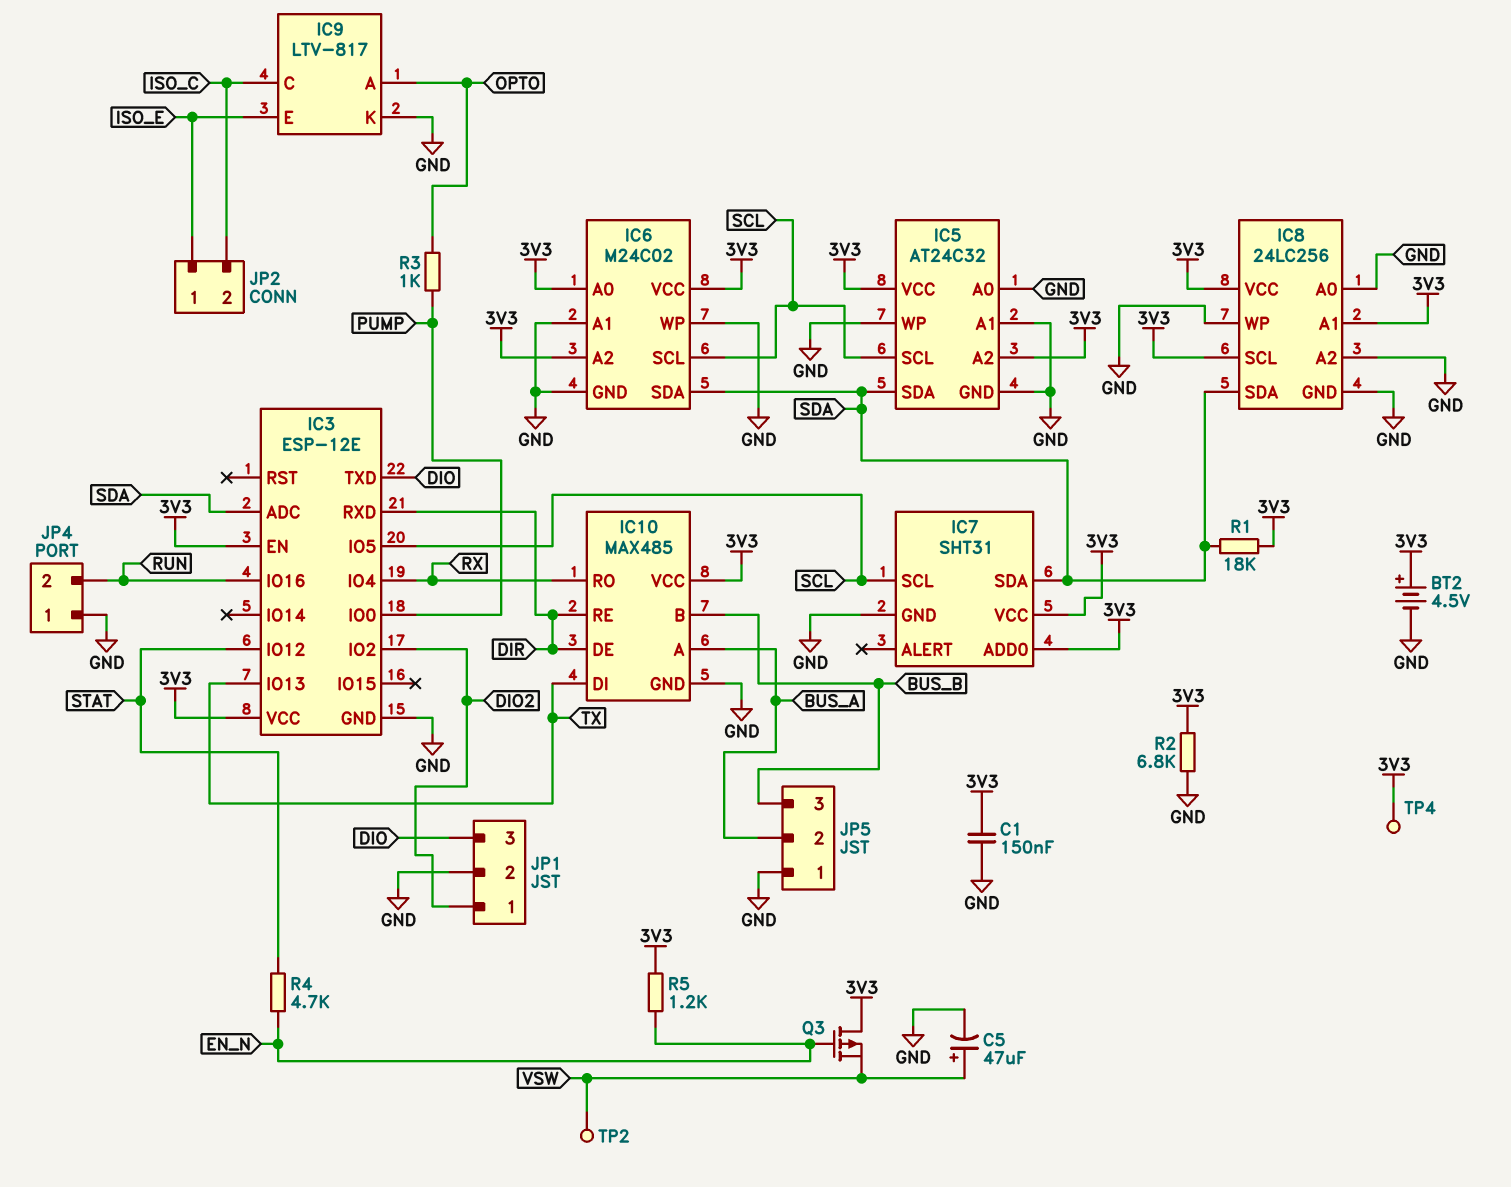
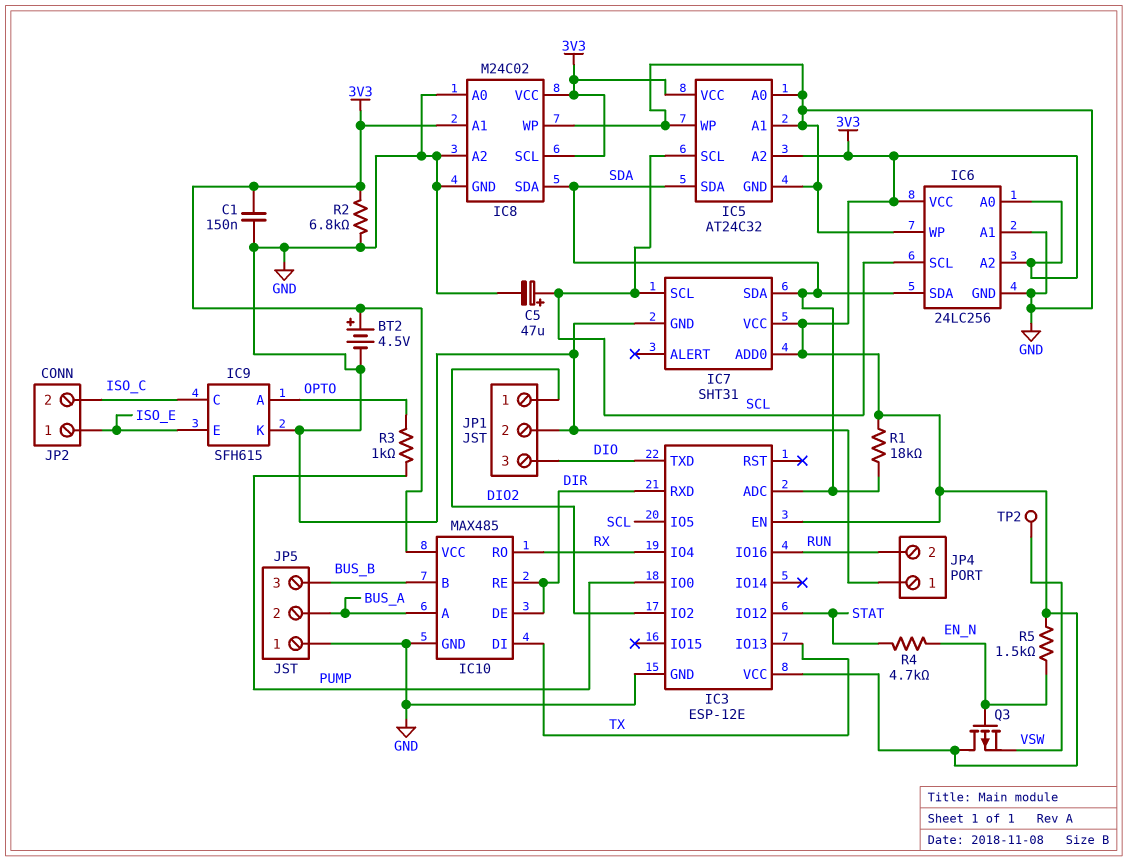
C5: 47uF (plus VSW, minus GND) -> 47uF (plus SCL, minus GND)
IC6: M24C02 -> 24LC256
IC8: 24LC256 -> M24C02
IC9: LTV-817 -> SFH615
R5: 1.2k (3V3, EN_N) -> 1.5k (3V3, EN_N)
TP4: test point (3V3) -> none

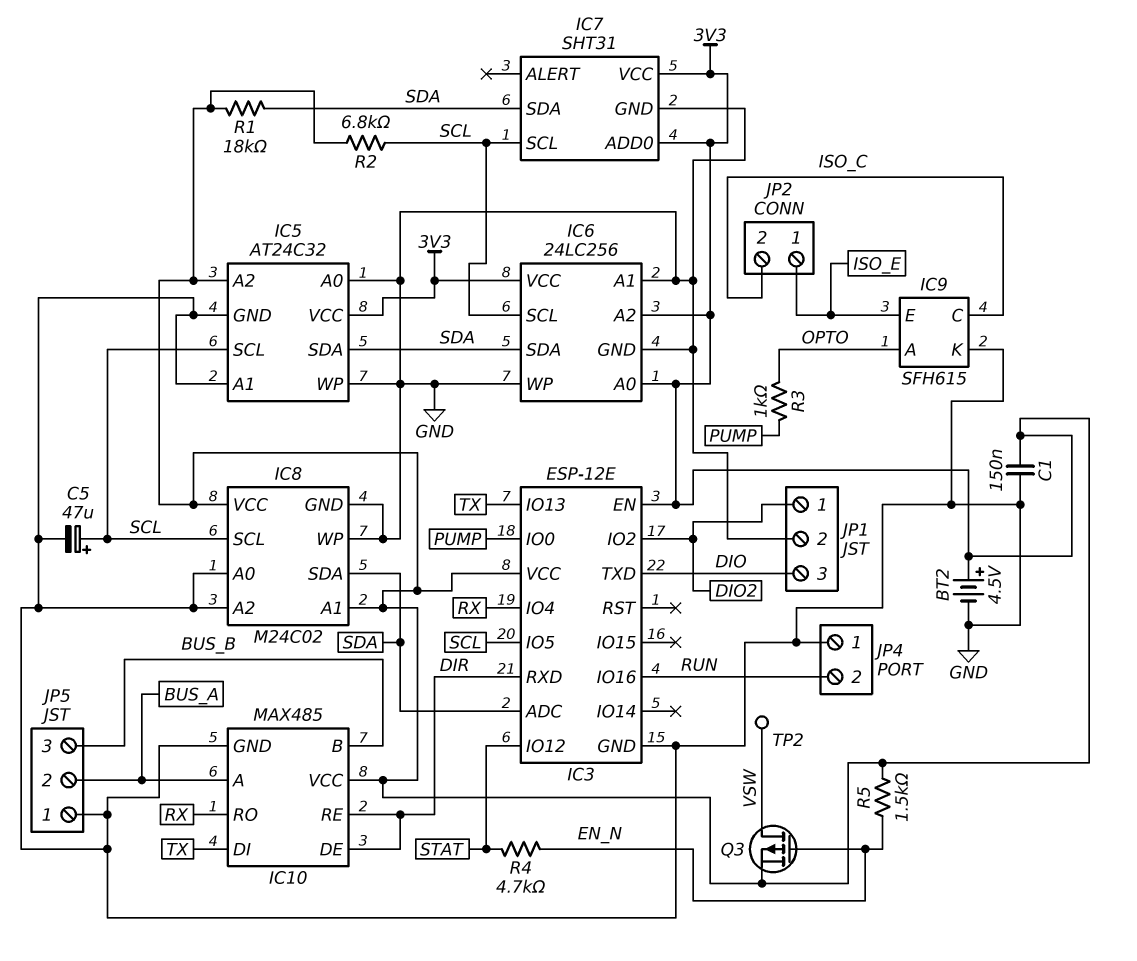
IC8 pin SCL: 3V3 -> SCL
Q3: PMOS (G EN_N, D 3V3, S VSW) -> PMOS (G EN_N, D VSW, S 3V3)
R2: 6.8k (3V3, GND) -> 6.8k (3V3, SCL)

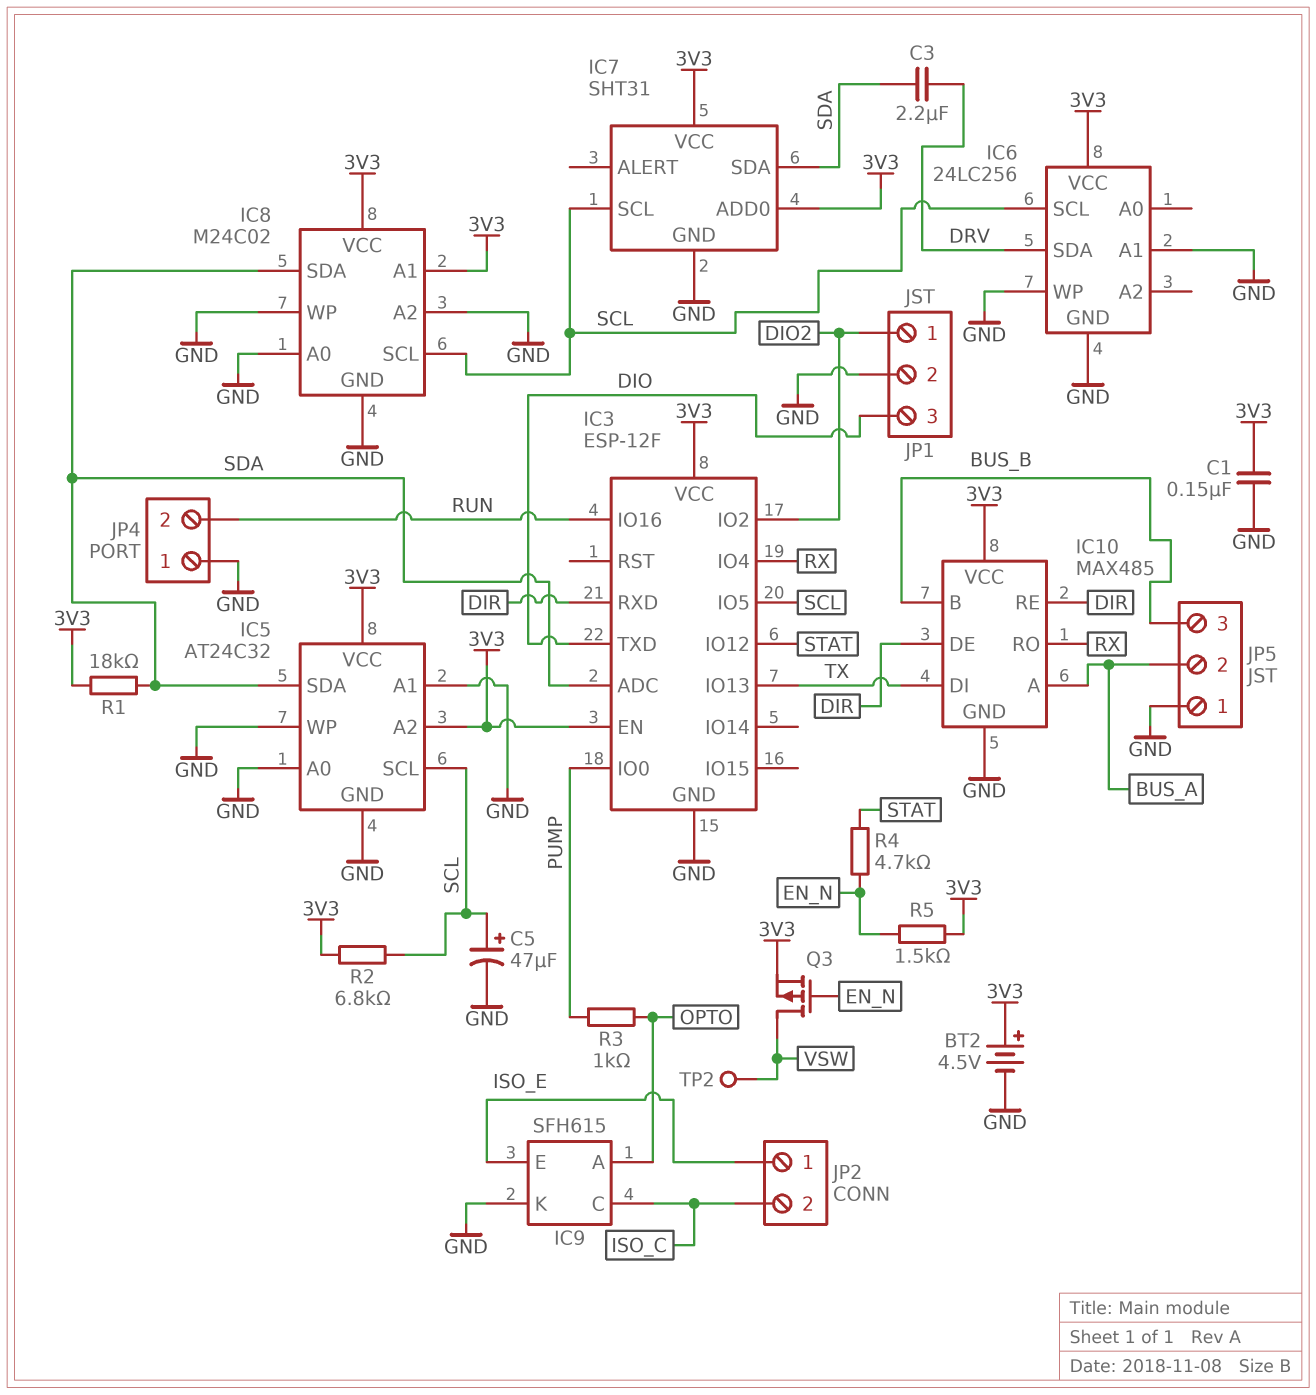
C3: none -> 2.2uF (DRV, SDA)
IC3: ESP-12E -> ESP-12F
IC6 pin A0: 3V3 -> none
IC6 pin A2: 3V3 -> none
IC6 pin SDA: SDA -> DRV

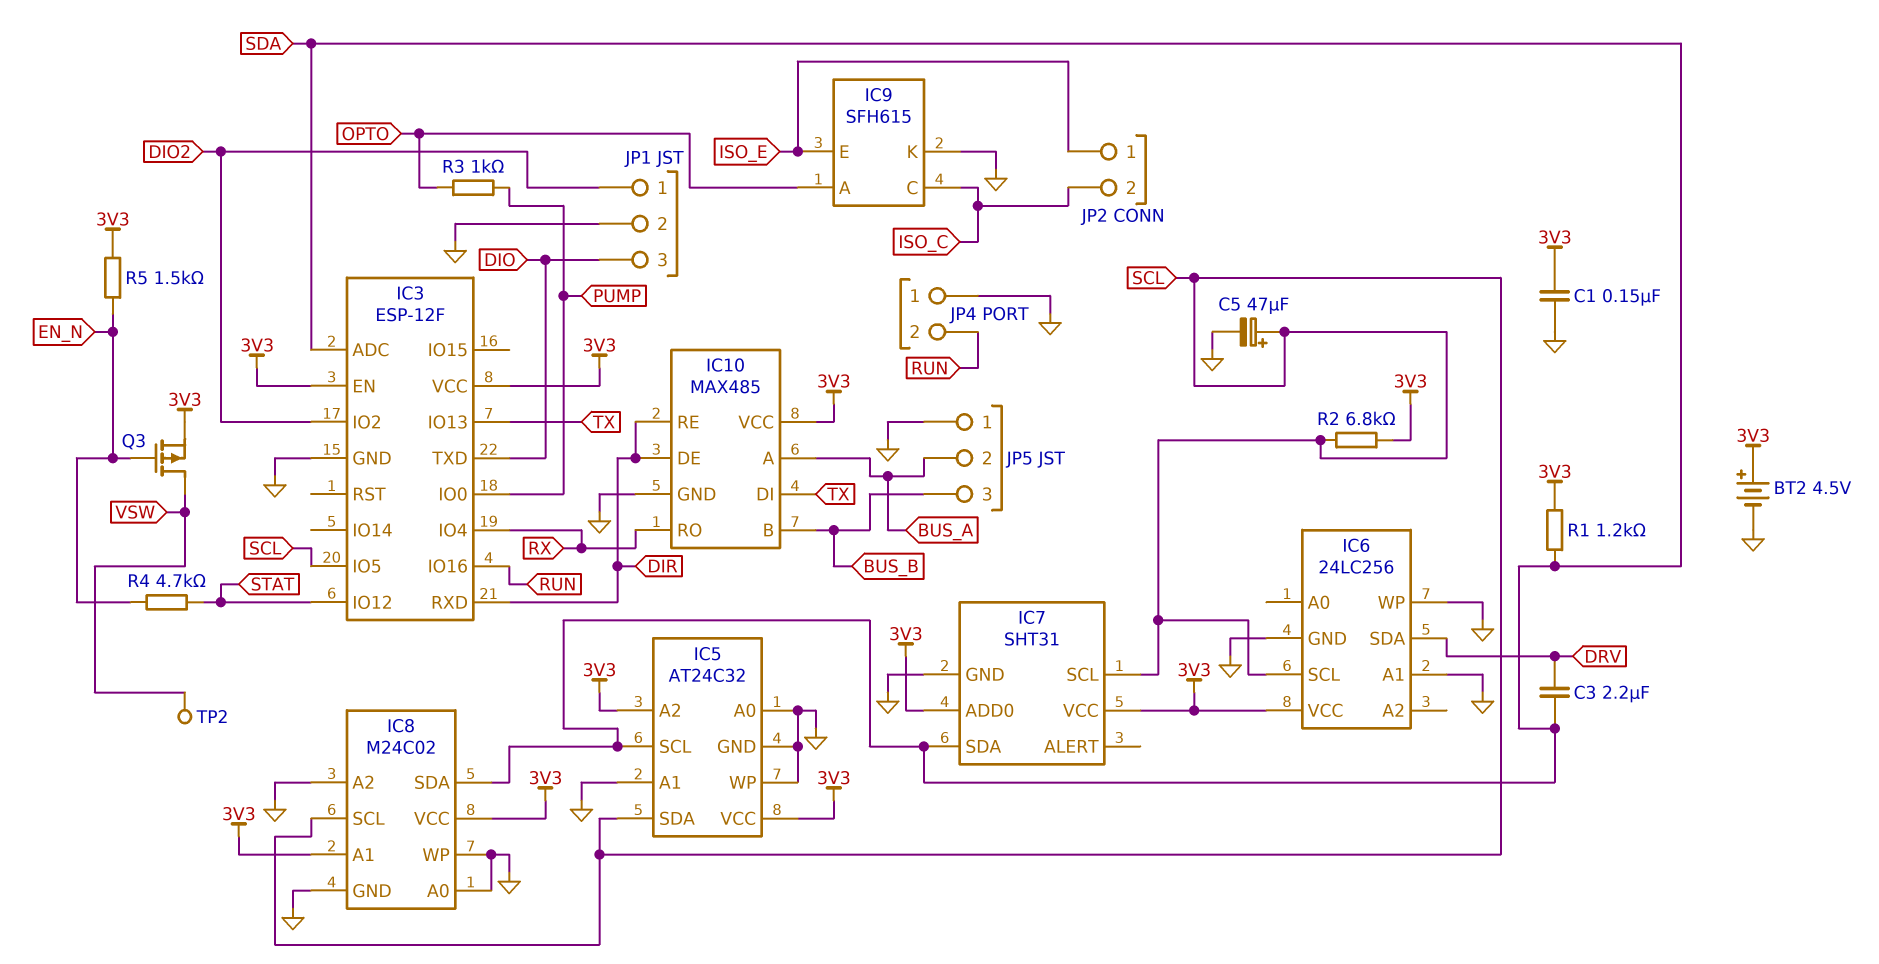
IC5 pin SCL: SCL -> SDA
IC5 pin SDA: SDA -> SCL
R1: 18k (3V3, SDA) -> 1.2k (3V3, SDA)

